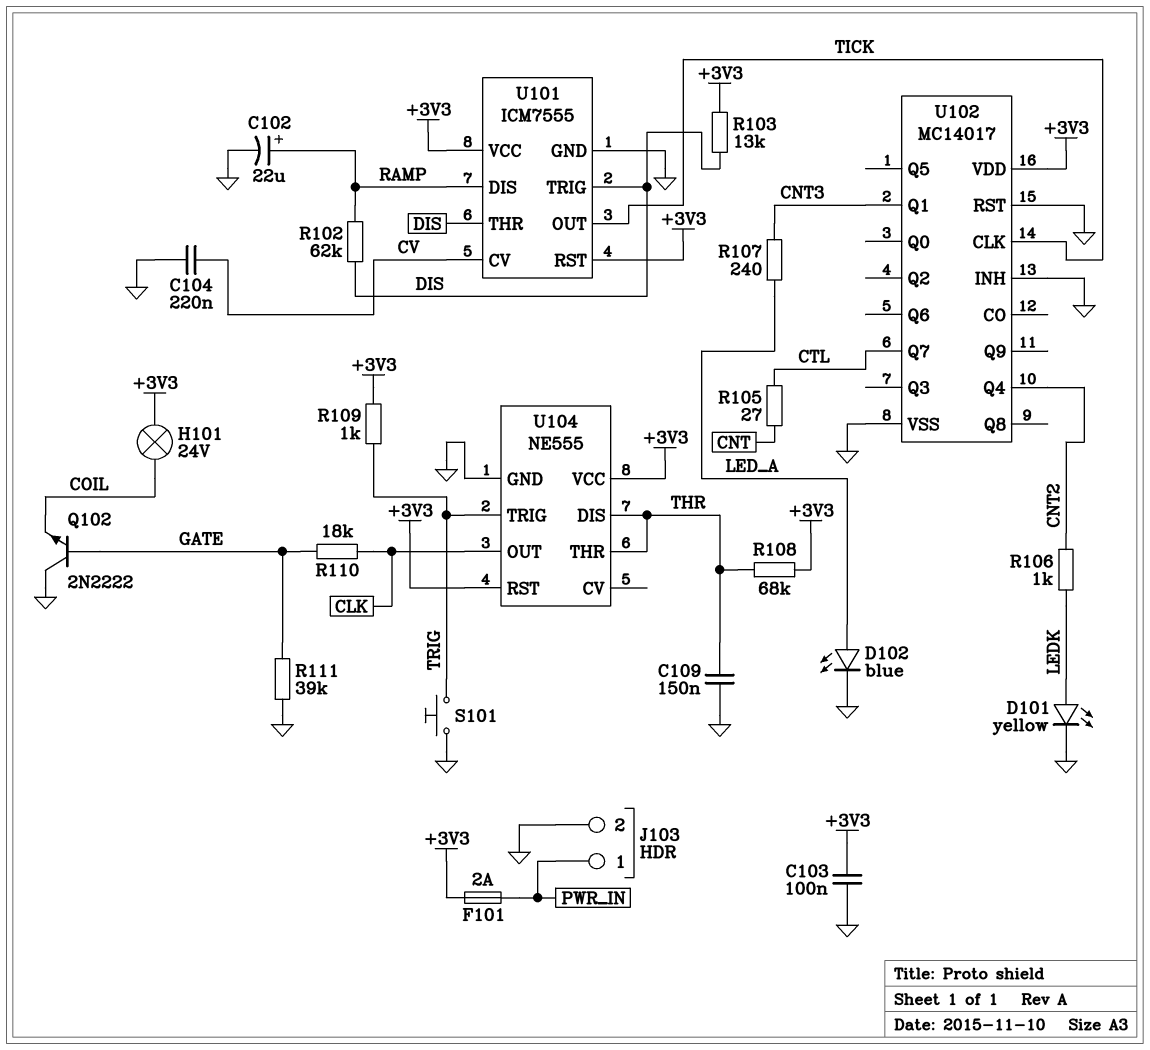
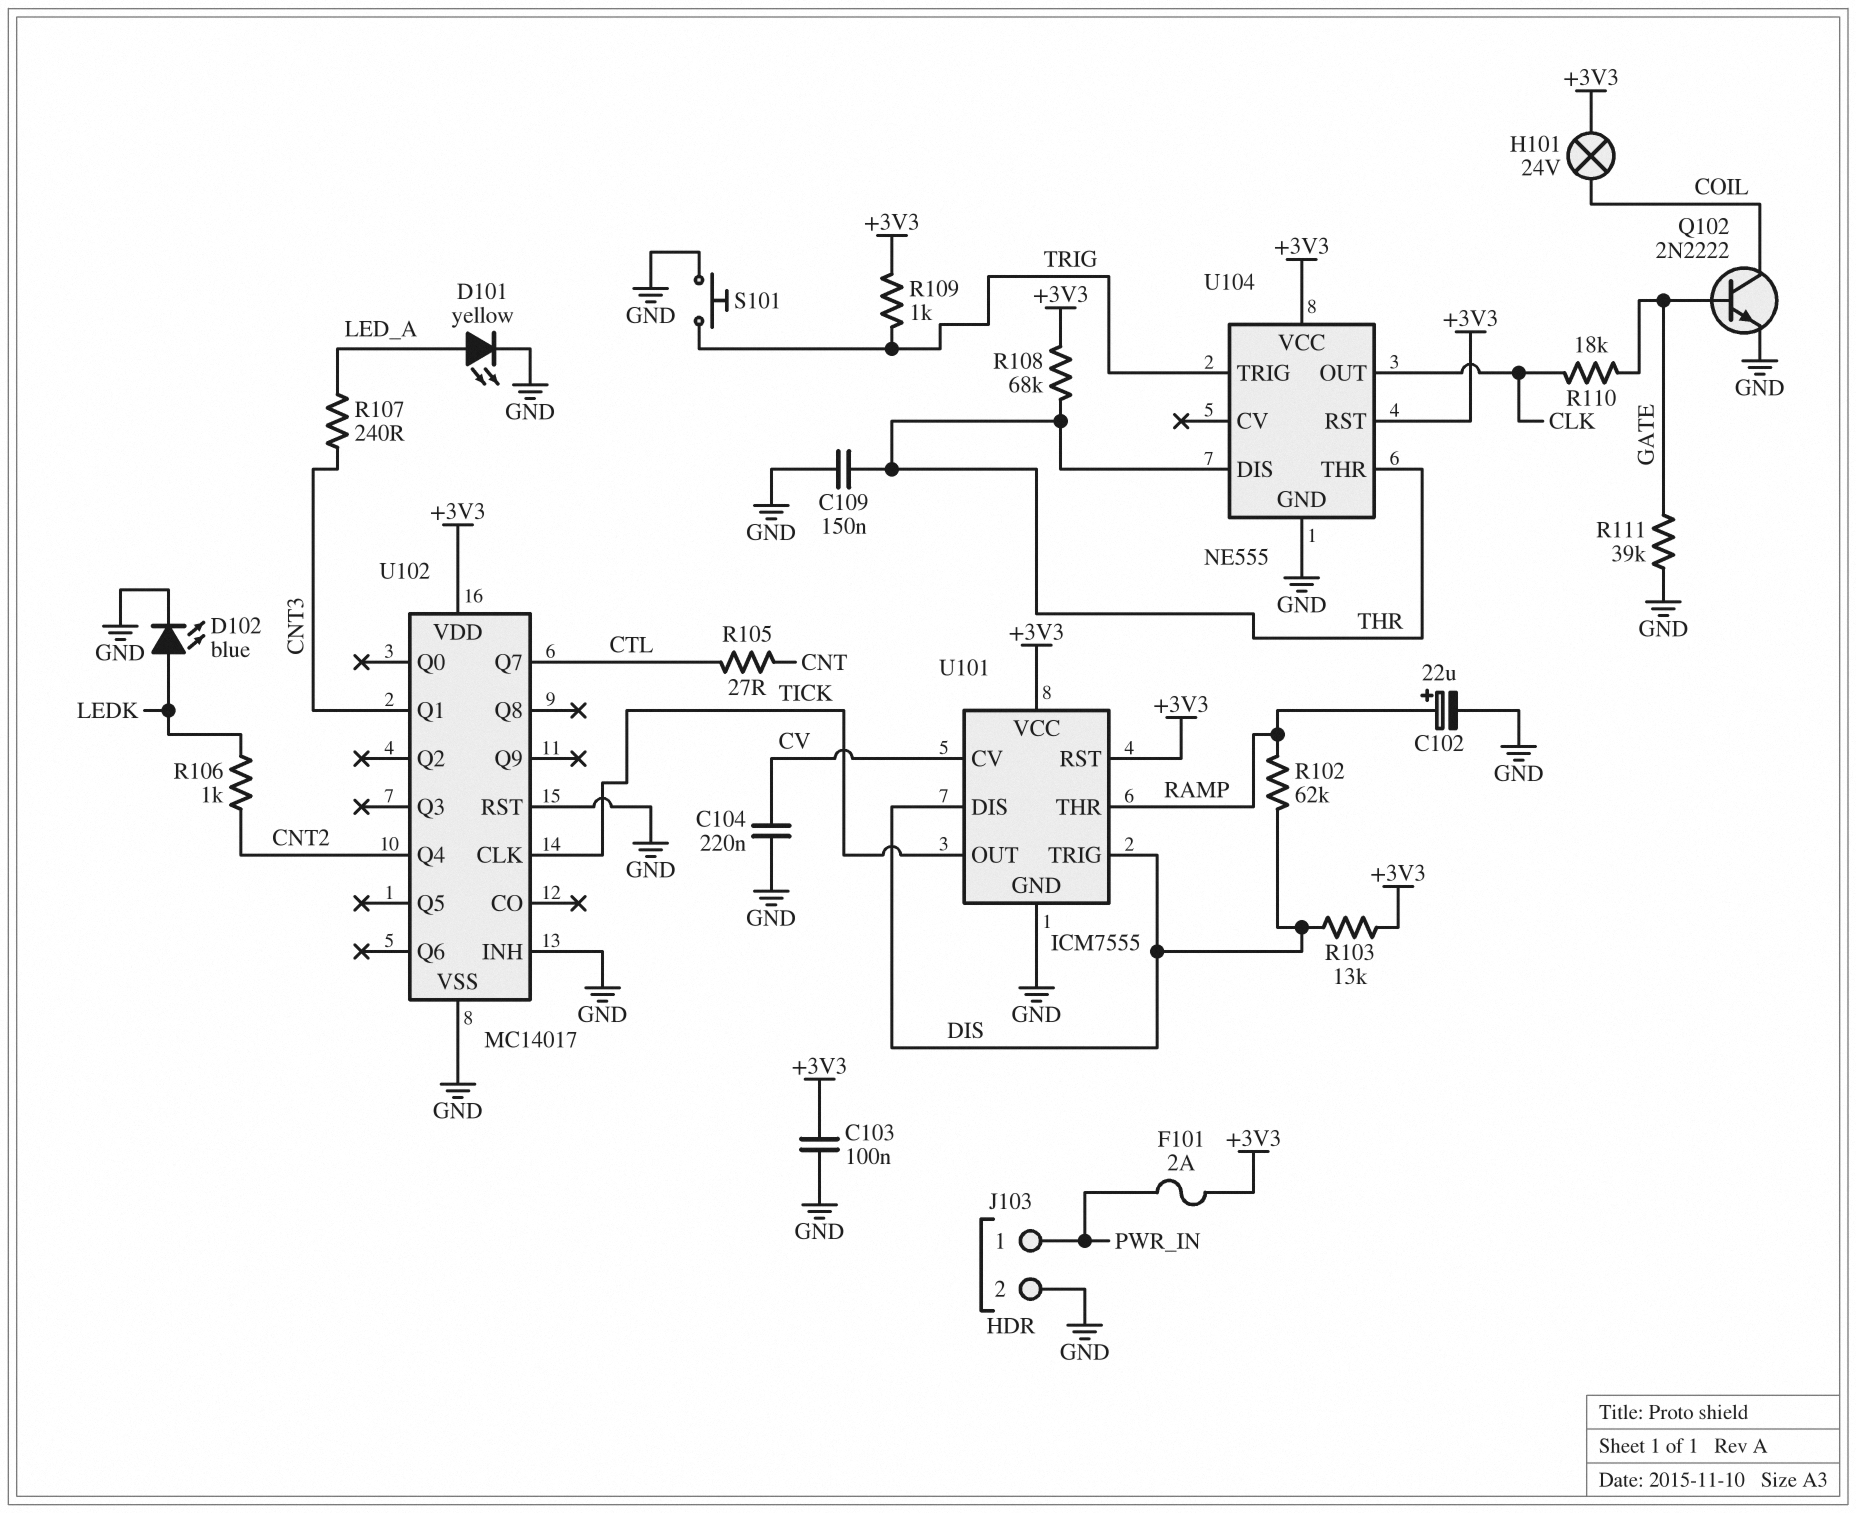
D101: LED yellow (A LEDK, K GND) -> LED yellow (A LED_A, K GND)
D102: LED blue (A LED_A, K GND) -> LED blue (A LEDK, K GND)
Q102: NPN 2N2222 (B GATE, C GND, E COIL) -> NPN 2N2222 (B GATE, C COIL, E GND)
U101 pin DIS: RAMP -> DIS
U101 pin THR: DIS -> RAMP

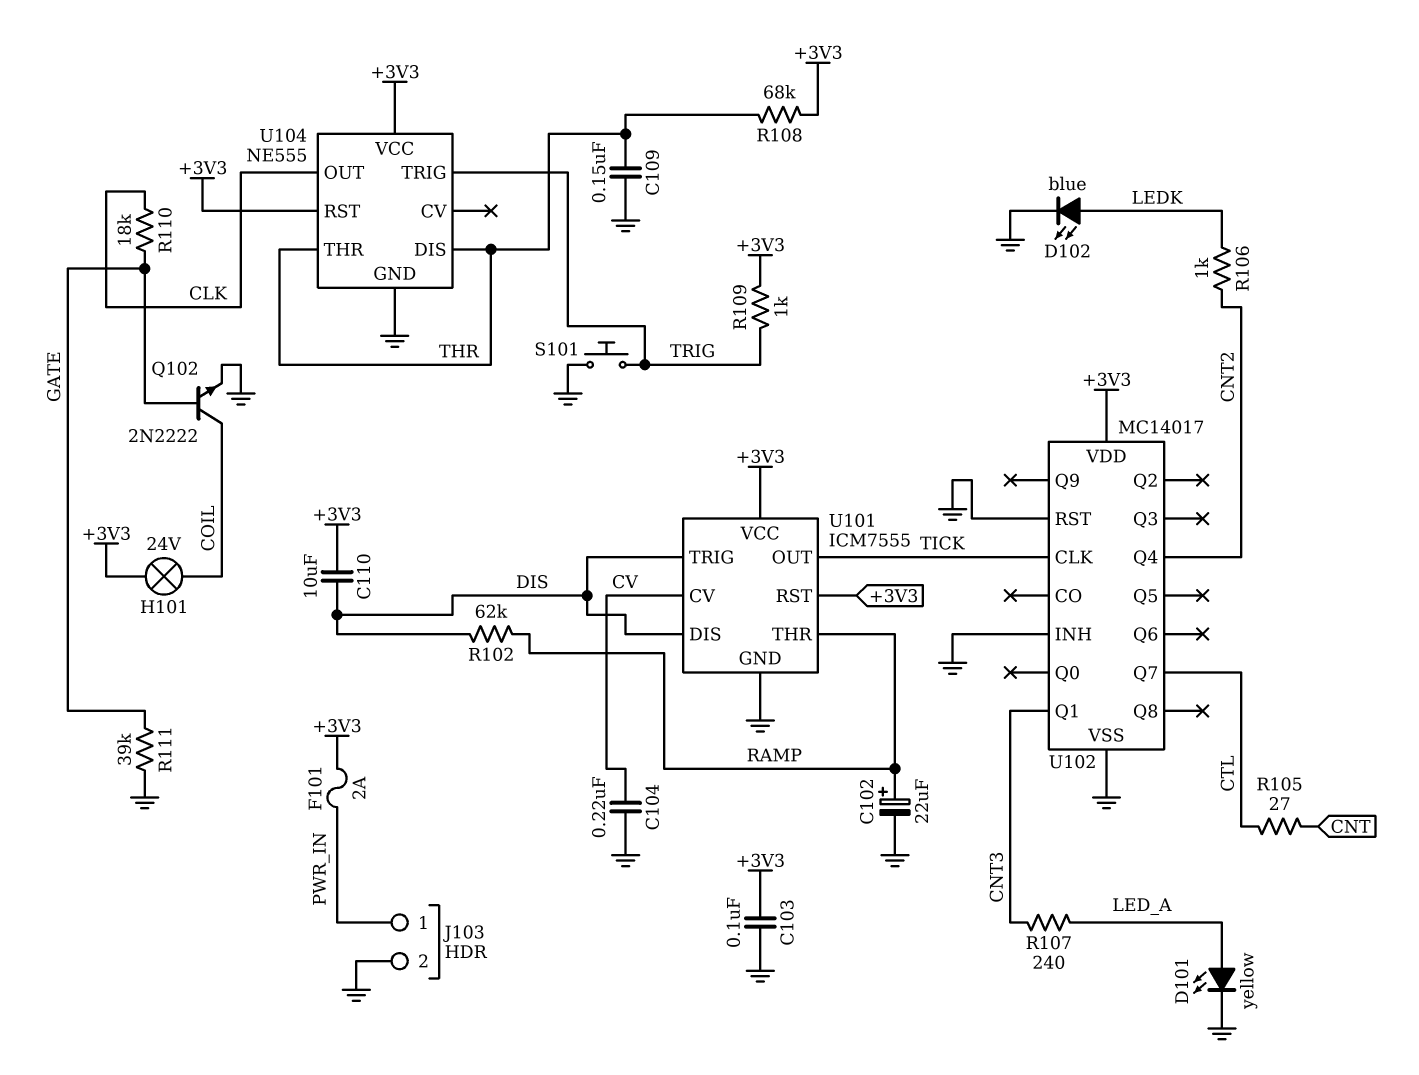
C110: none -> 10uF (+3V3, DIS)
R103: 13k (+3V3, DIS) -> none

